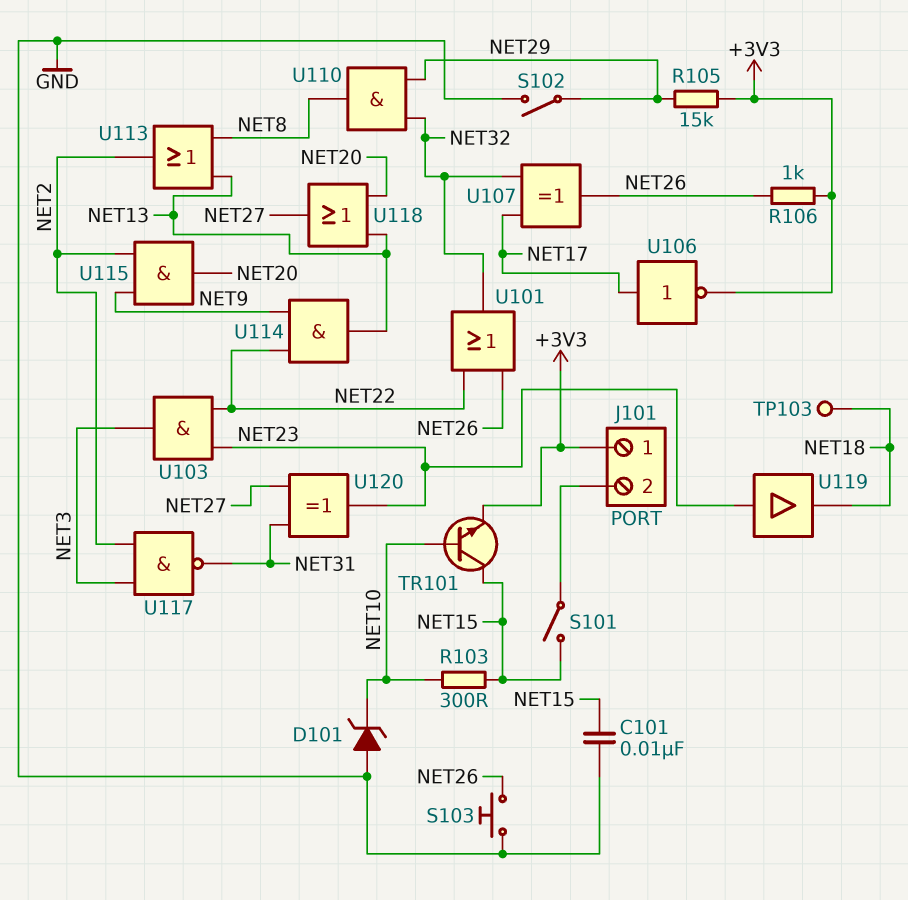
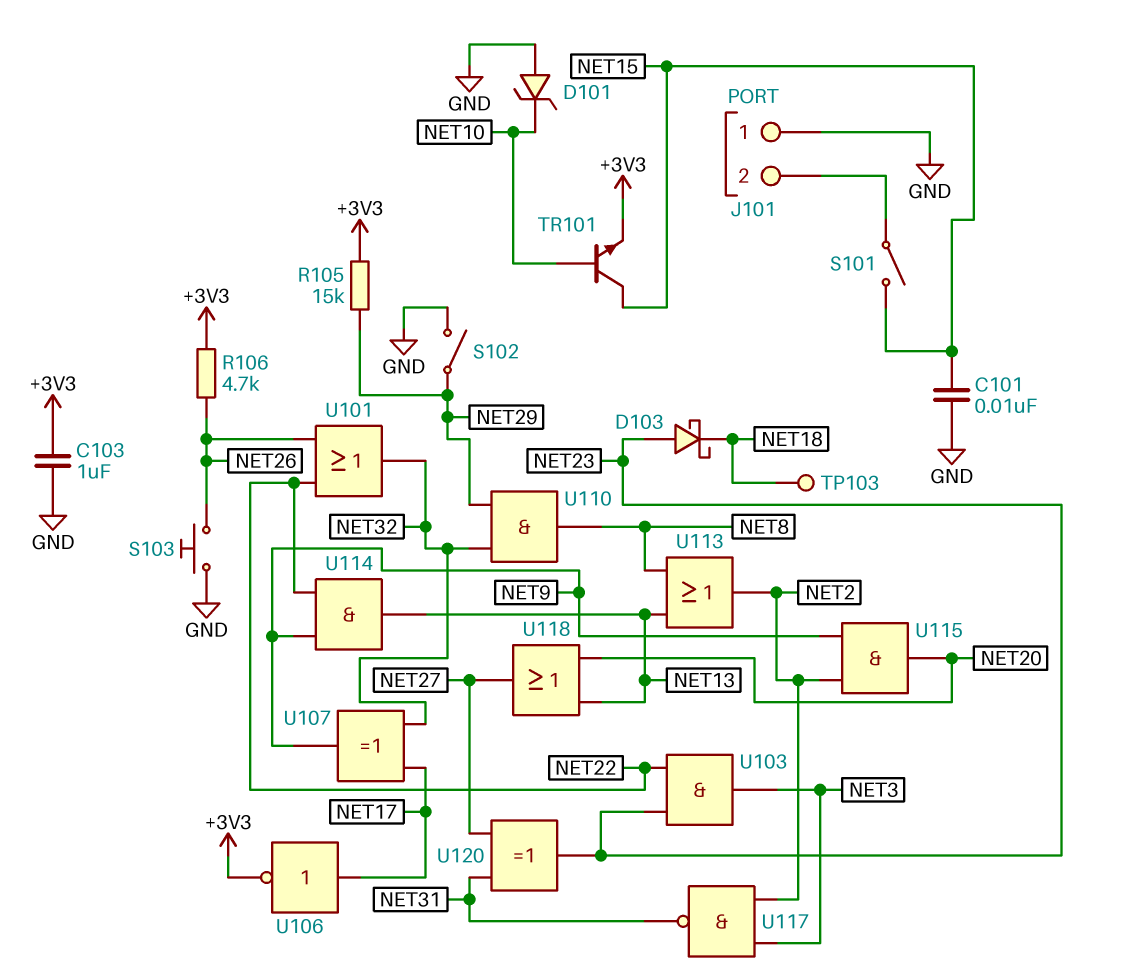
C103: none -> 1uF (+3V3, GND)
D103: none -> schottky (A NET23, K NET18)
J101 pin 1: +3V3 -> GND
R103: 300 (NET10, NET15) -> none
R106: 1k (+3V3, NET26) -> 4.7k (+3V3, NET26)
U107: XOR (in NET17, in NET32, out NET26) -> XOR (in NET17, in NET32, out NET9)
U119: buffer (in NET23, out NET18) -> none

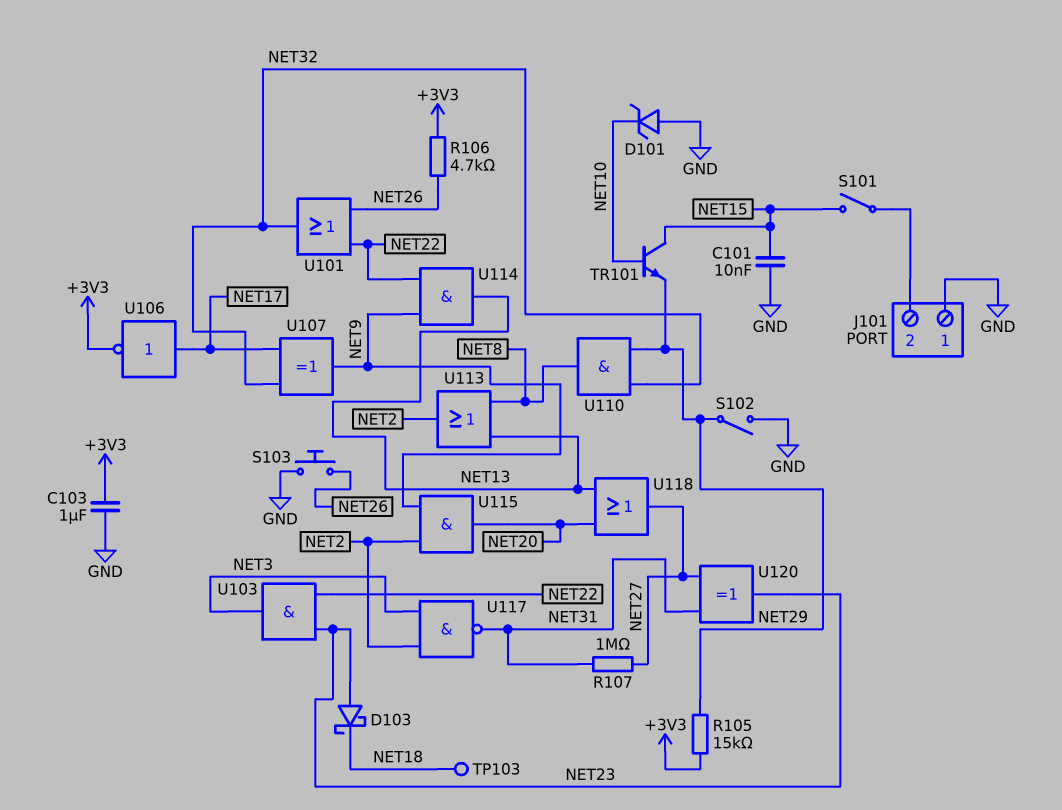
R107: none -> 1M (NET27, NET31)
TR101: NPN (B NET10, C NET15, E +3V3) -> NPN (B NET10, C NET15, E NET29)

